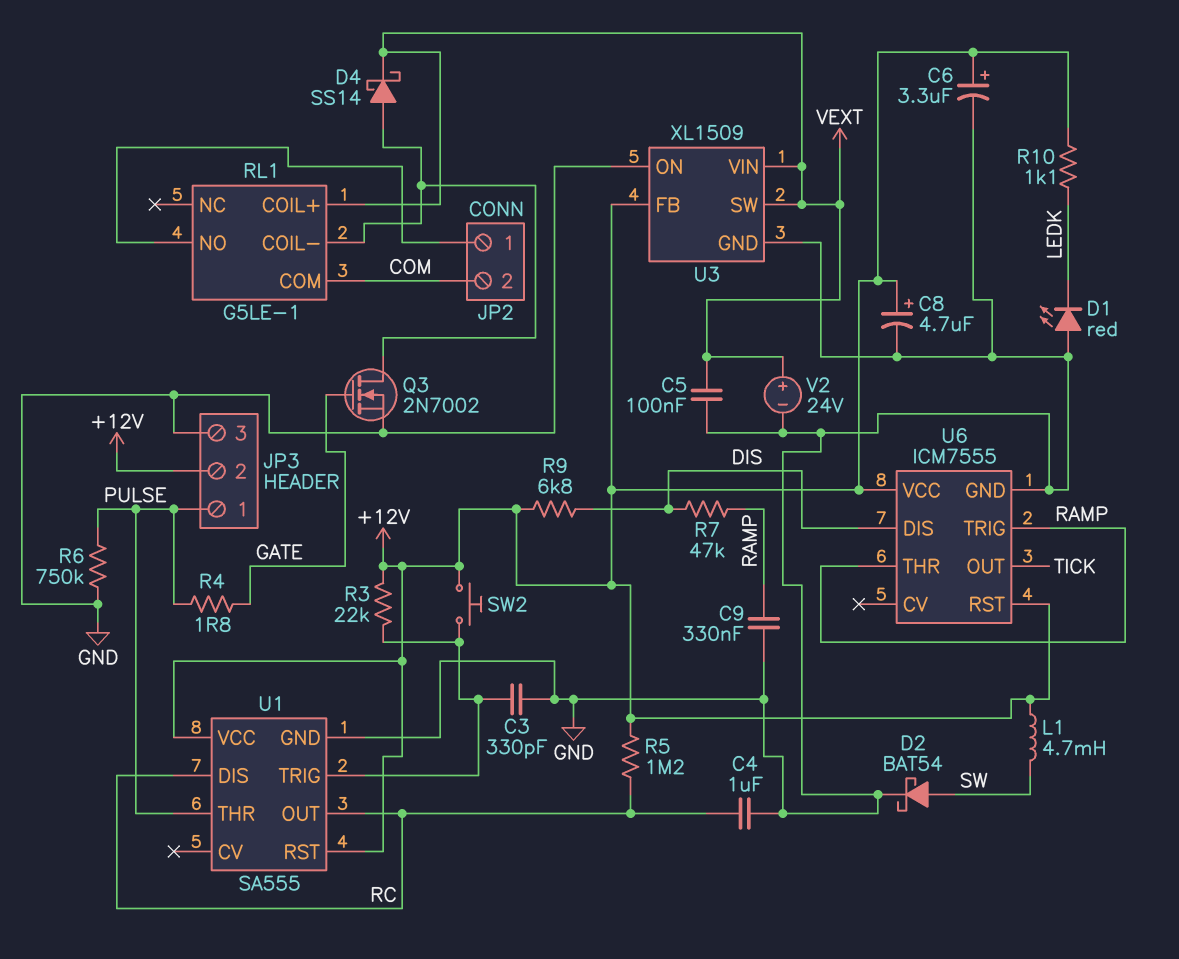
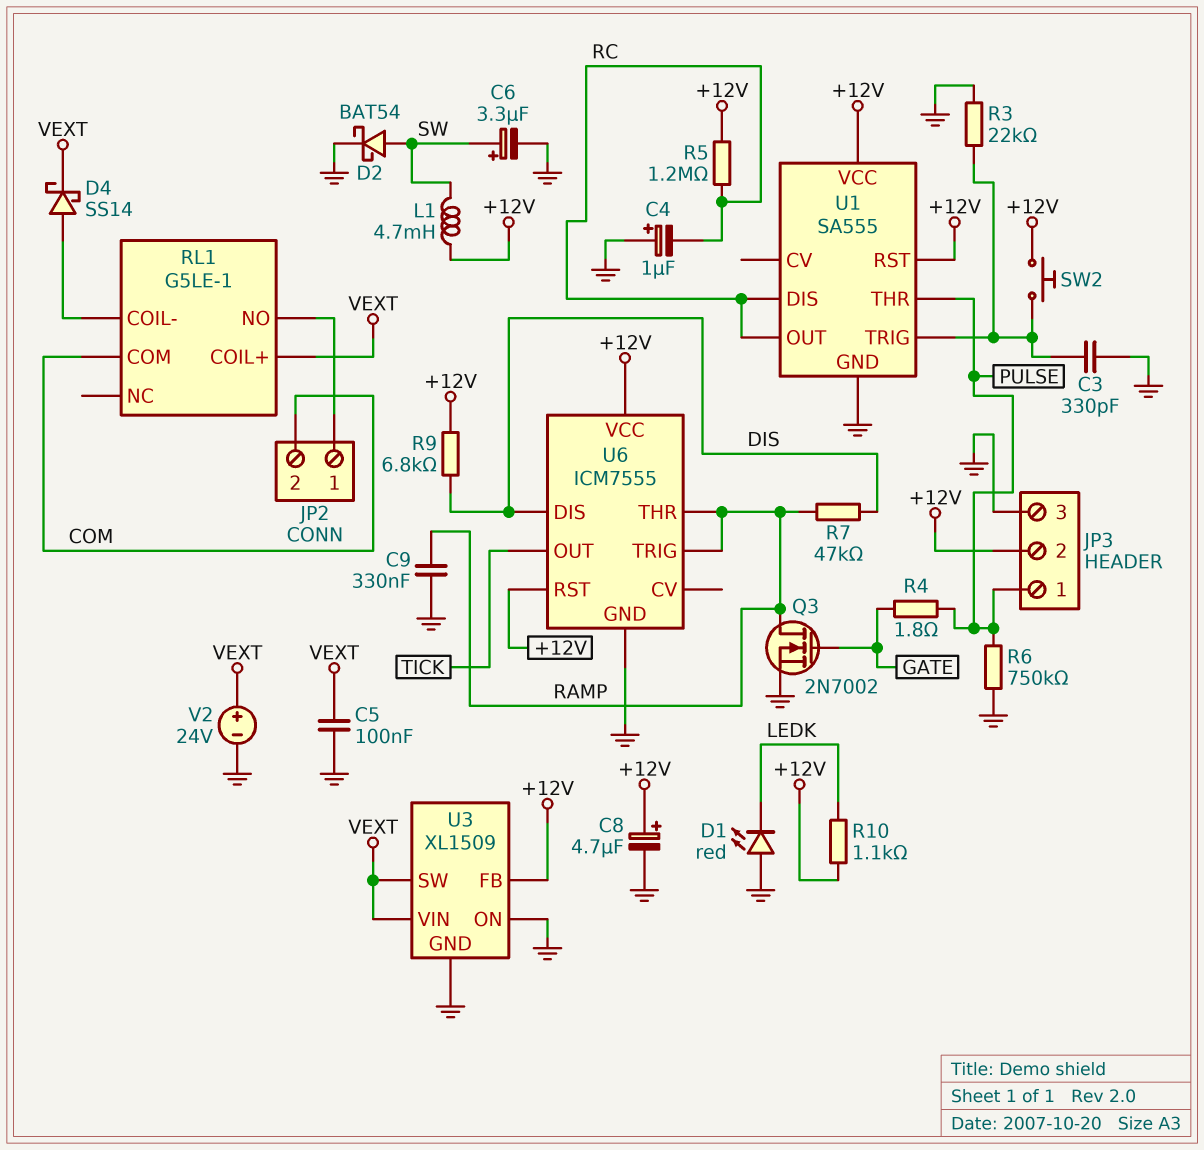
C4: 1uF (GND, RC) -> 1uF (plus GND, minus RC)
C6: 3.3uF (plus +12V, minus GND) -> 3.3uF (plus SW, minus GND)
Q3: NMOS 2N7002 (G GATE, D RL1/COIL-, S GND) -> NMOS 2N7002 (G GATE, D RAMP, S GND)
R3: 22k (+12V, U1/TRIG) -> 22k (GND, U1/TRIG)

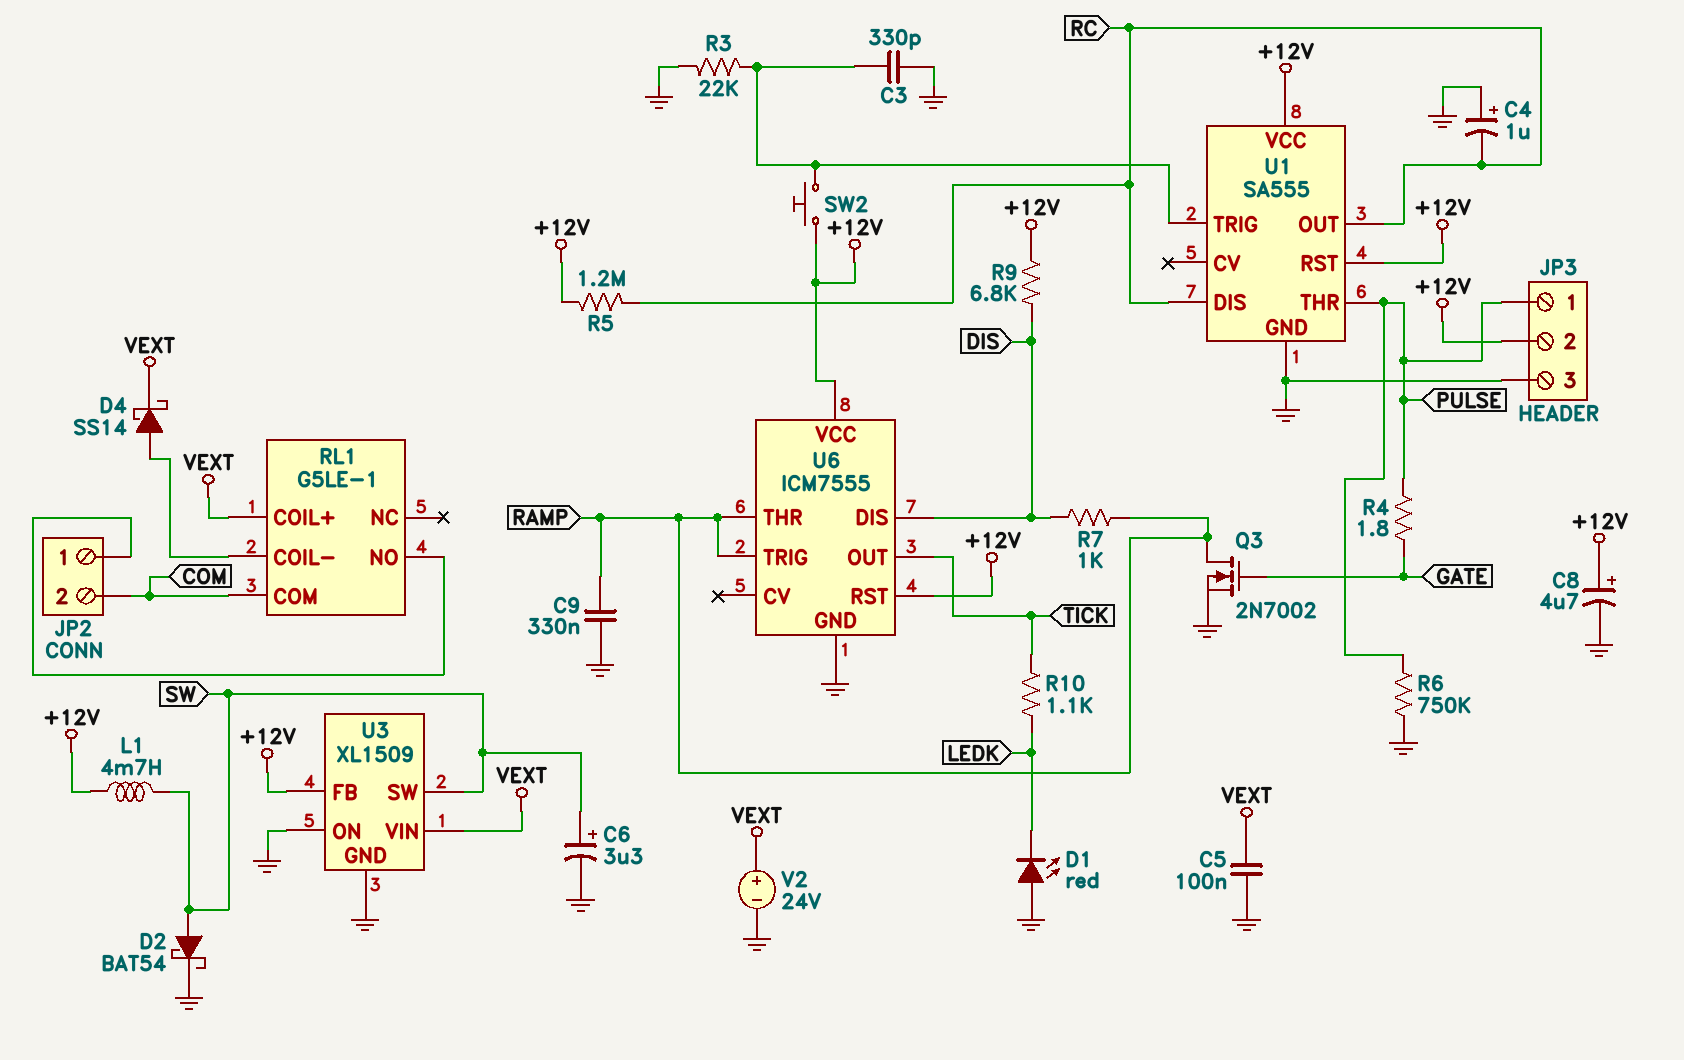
R7: 47k (DIS, RAMP) -> 1k (DIS, RAMP)
R10: 1.1k (+12V, LEDK) -> 1.1k (LEDK, TICK)
U3 pin SW: VEXT -> SW

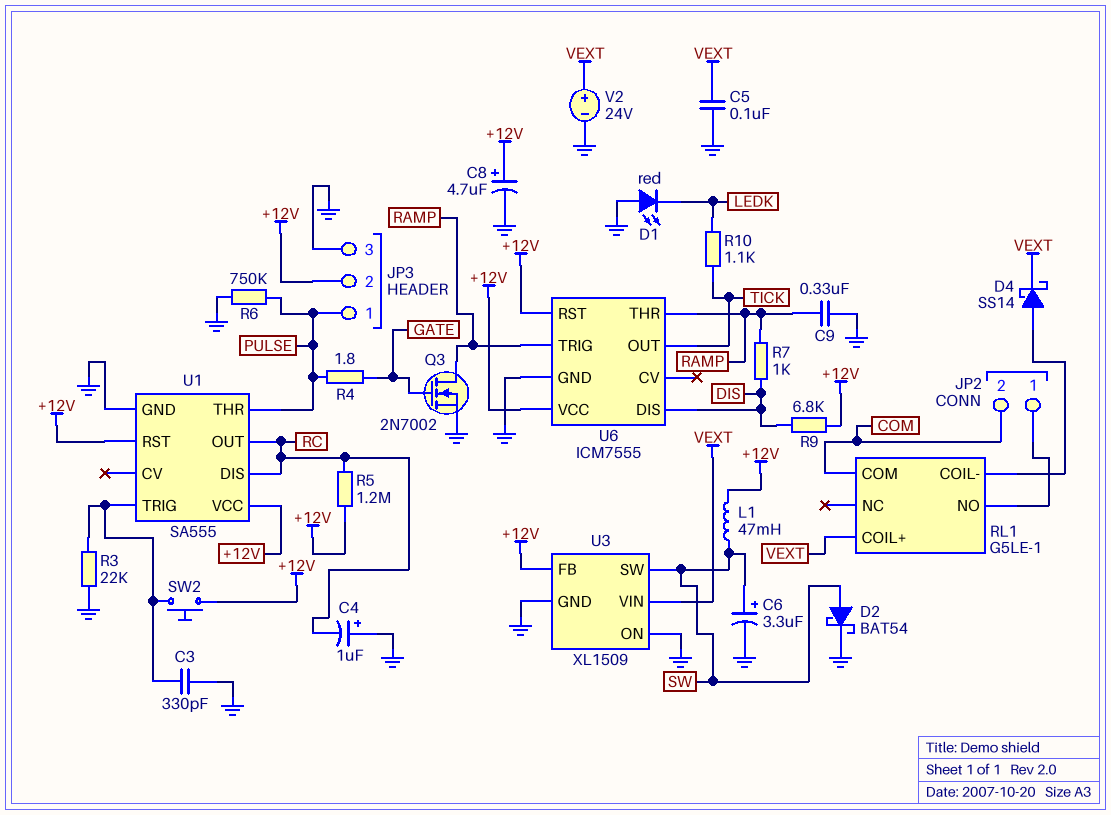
L1: 4.7mH (+12V, SW) -> 47mH (+12V, SW)

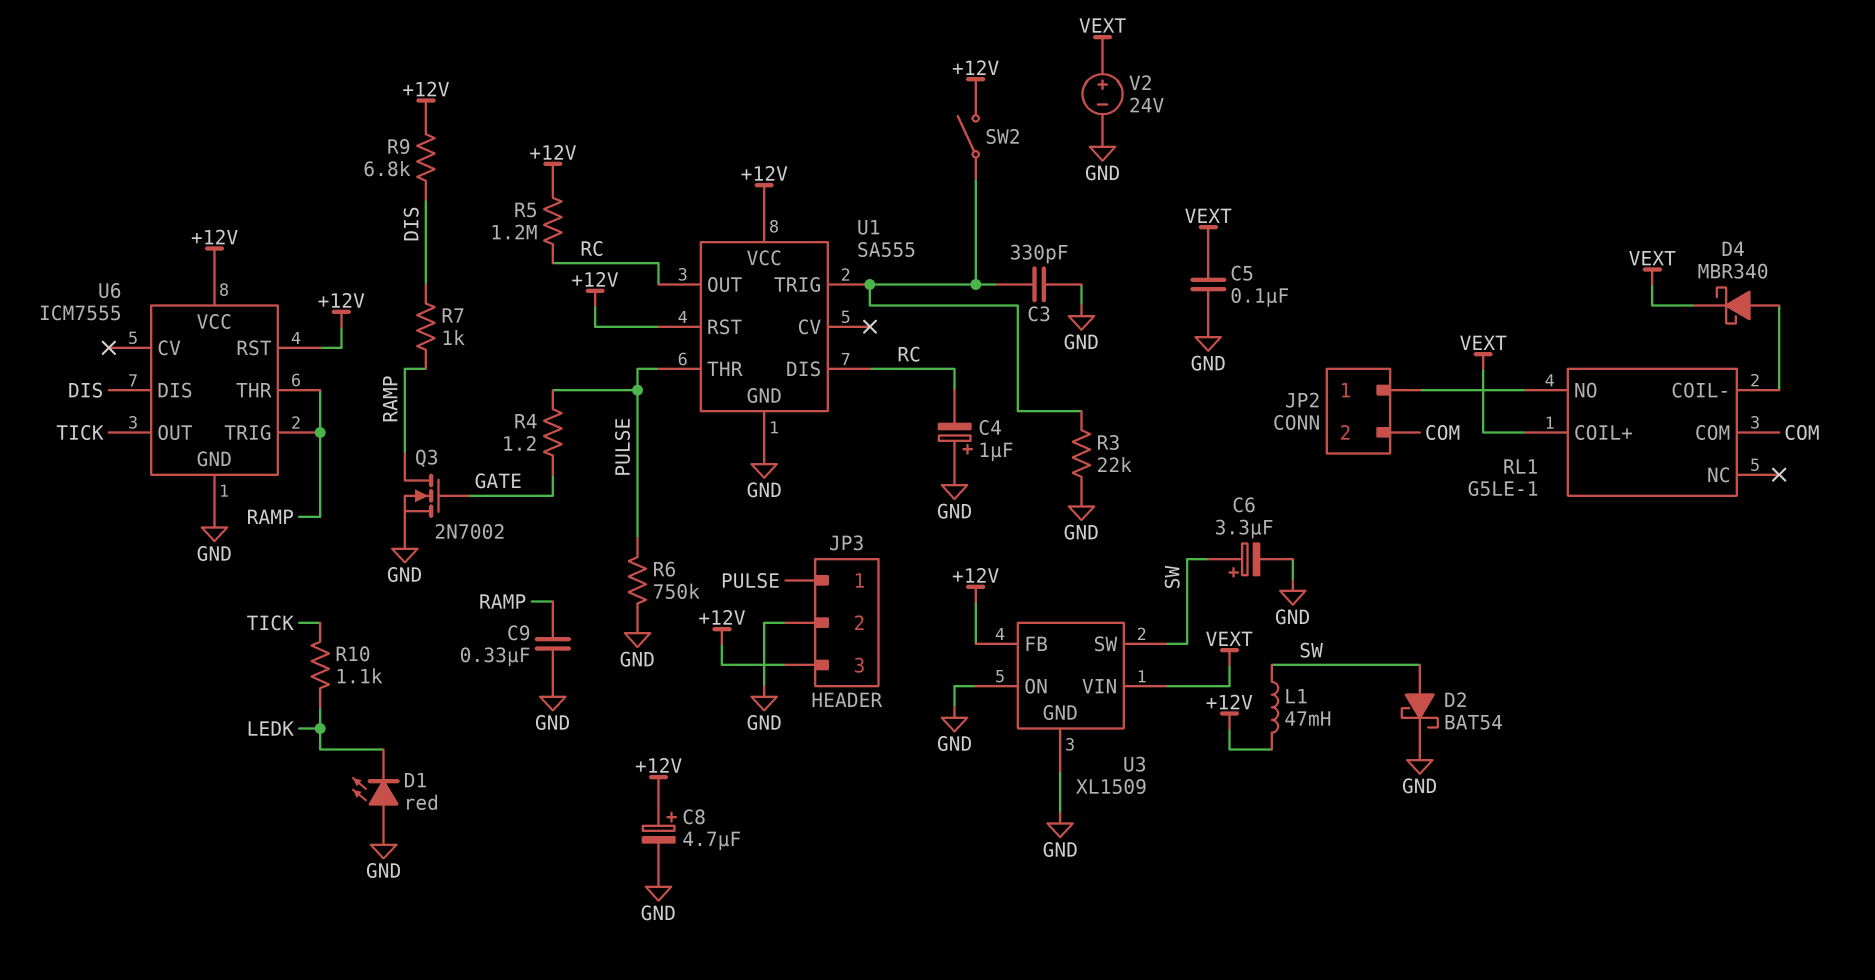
D4: schottky SS14 (A RL1/COIL-, K VEXT) -> schottky MBR340 (A RL1/COIL-, K VEXT)
JP3 pin 2: +12V -> GND
JP3 pin 3: GND -> +12V
R4: 1.8 (GATE, PULSE) -> 1.2 (GATE, PULSE)
SW2: button (+12V, U1/TRIG) -> switch (+12V, U1/TRIG)

